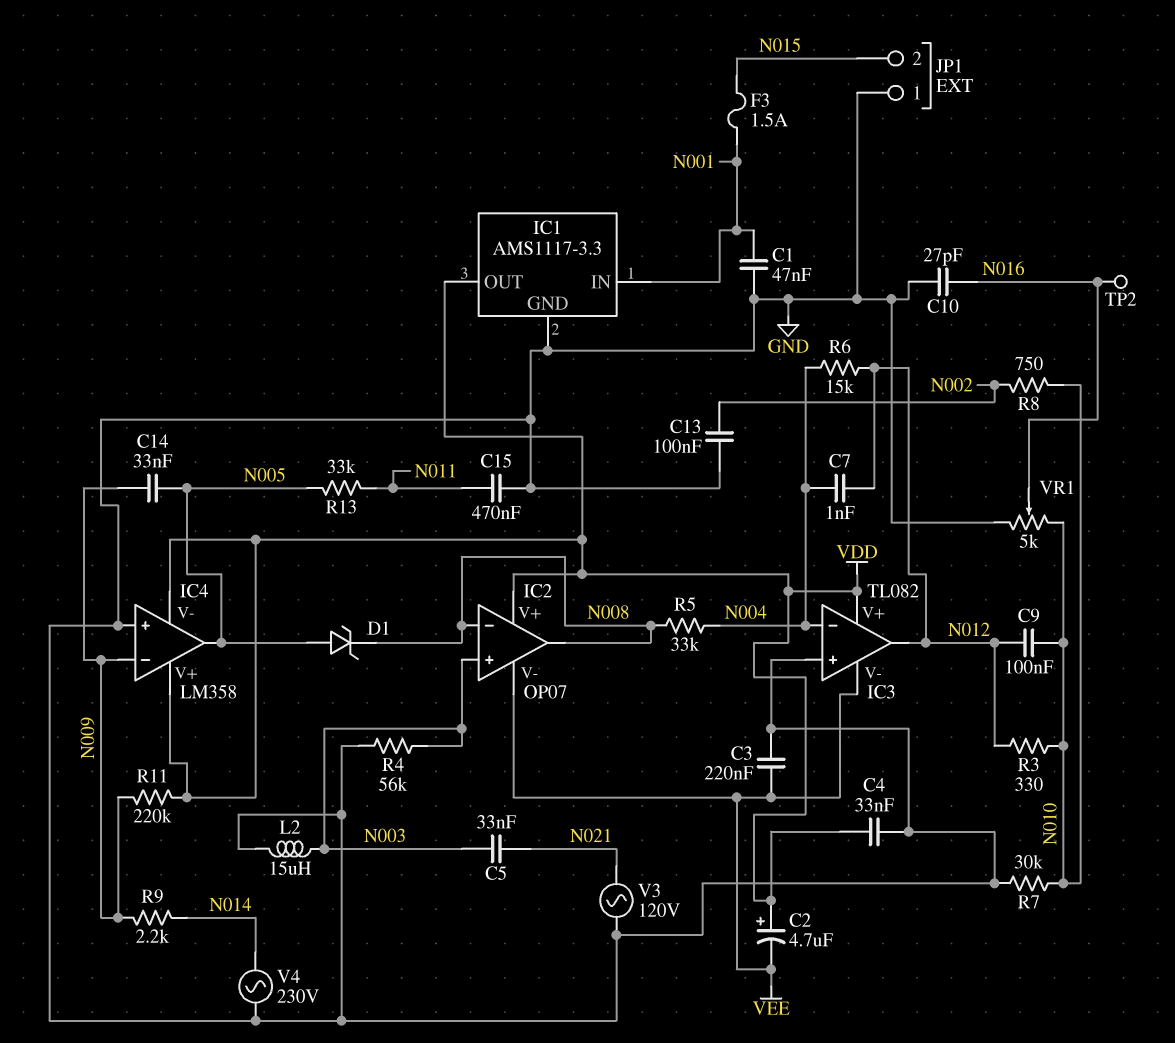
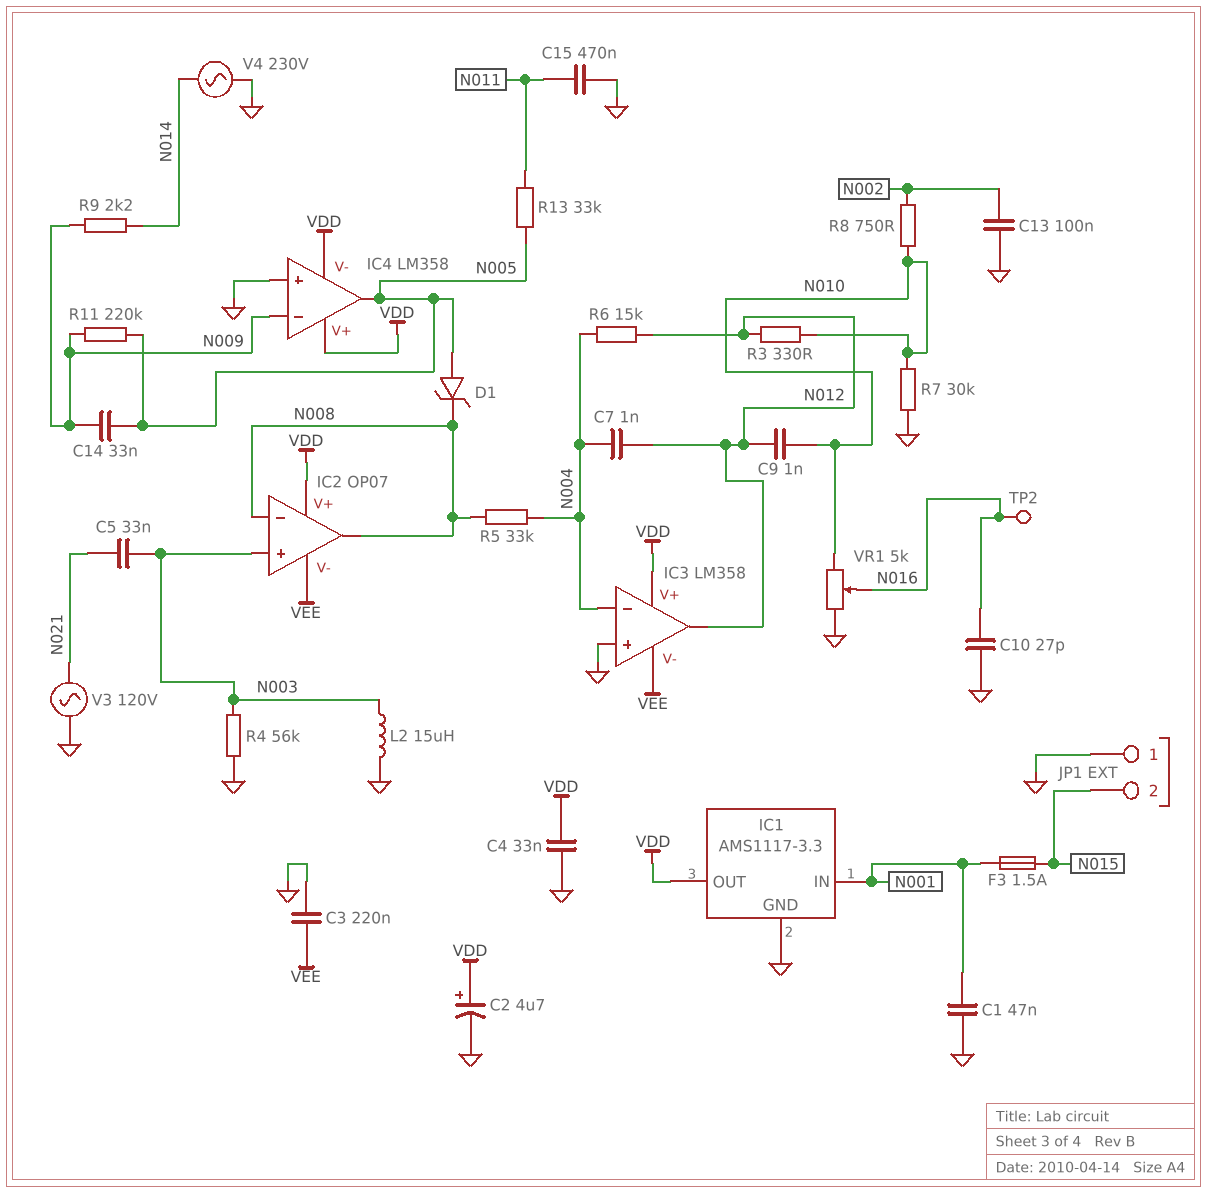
C2: 4.7uF (plus VDD, minus VEE) -> 4.7uF (plus VDD, minus GND)
C9: 100nF (N010, N012) -> 1nF (N010, N012)
IC3: TL082 -> LM358
R11: 220k (N009, VDD) -> 220k (N005, N009)

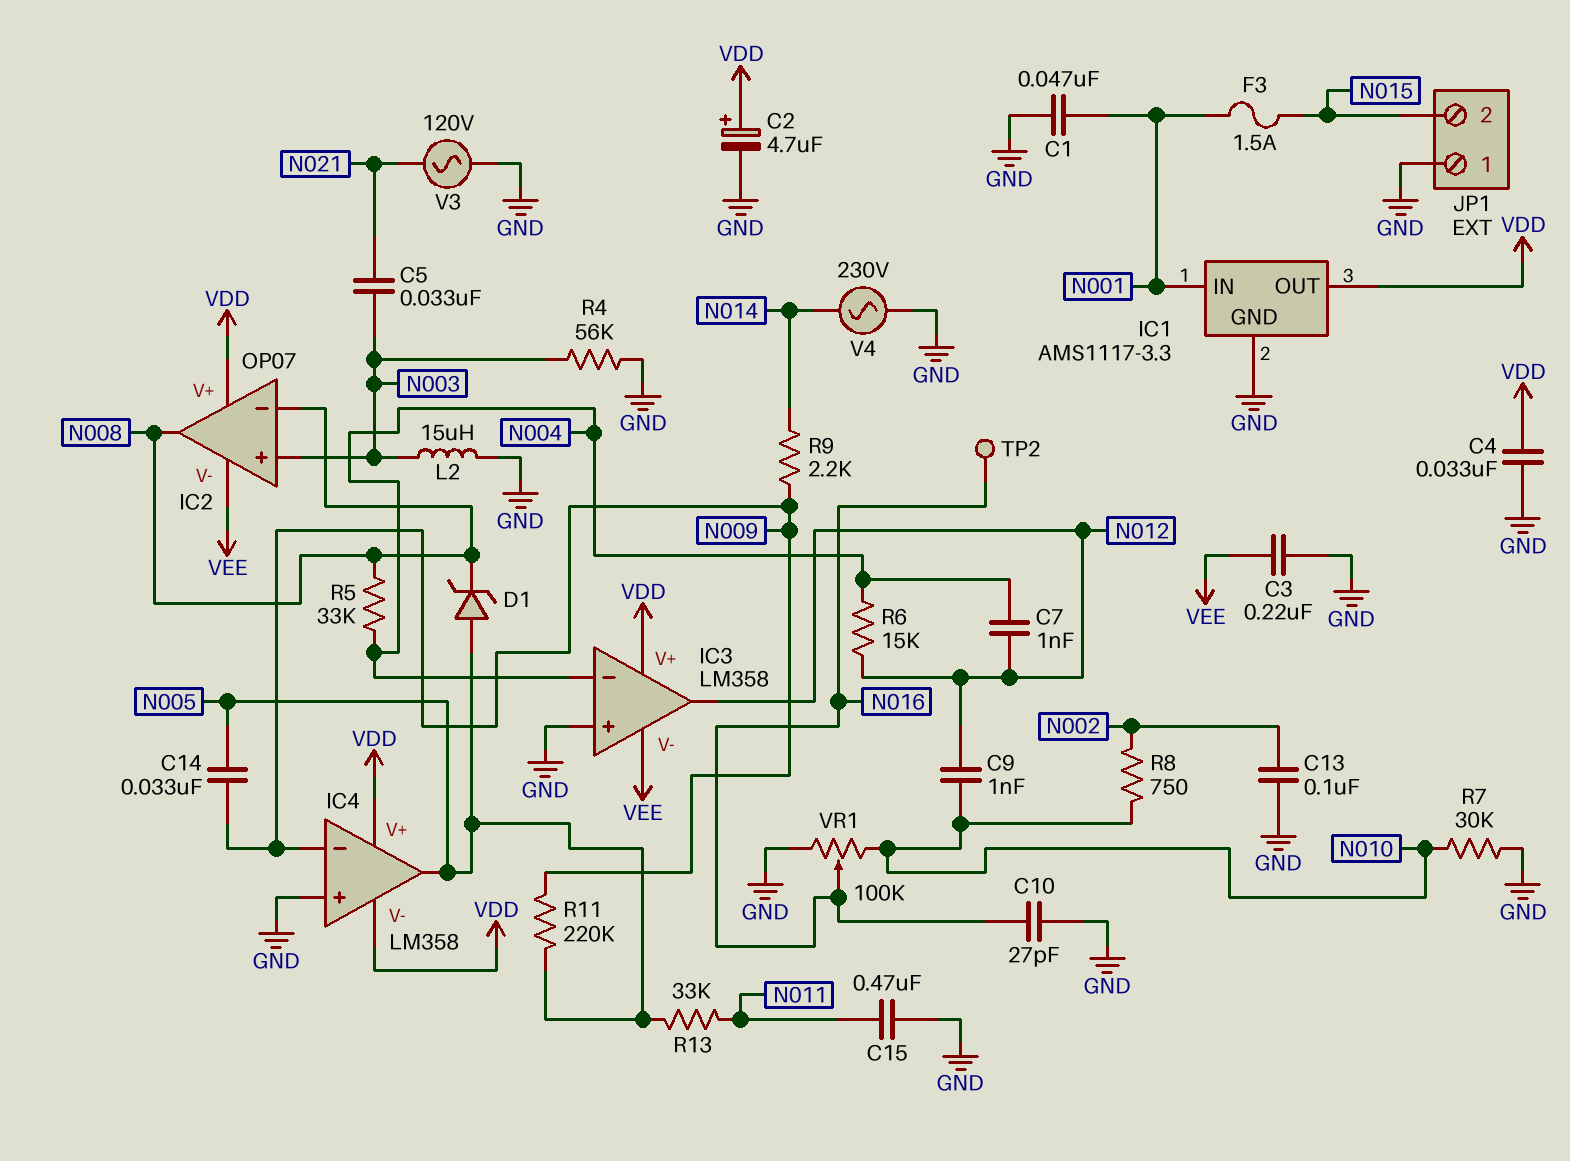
R3: 330 (N010, N012) -> none
VR1: 5k (GND, N010, wiper N016) -> 100k (GND, N010, wiper N016)

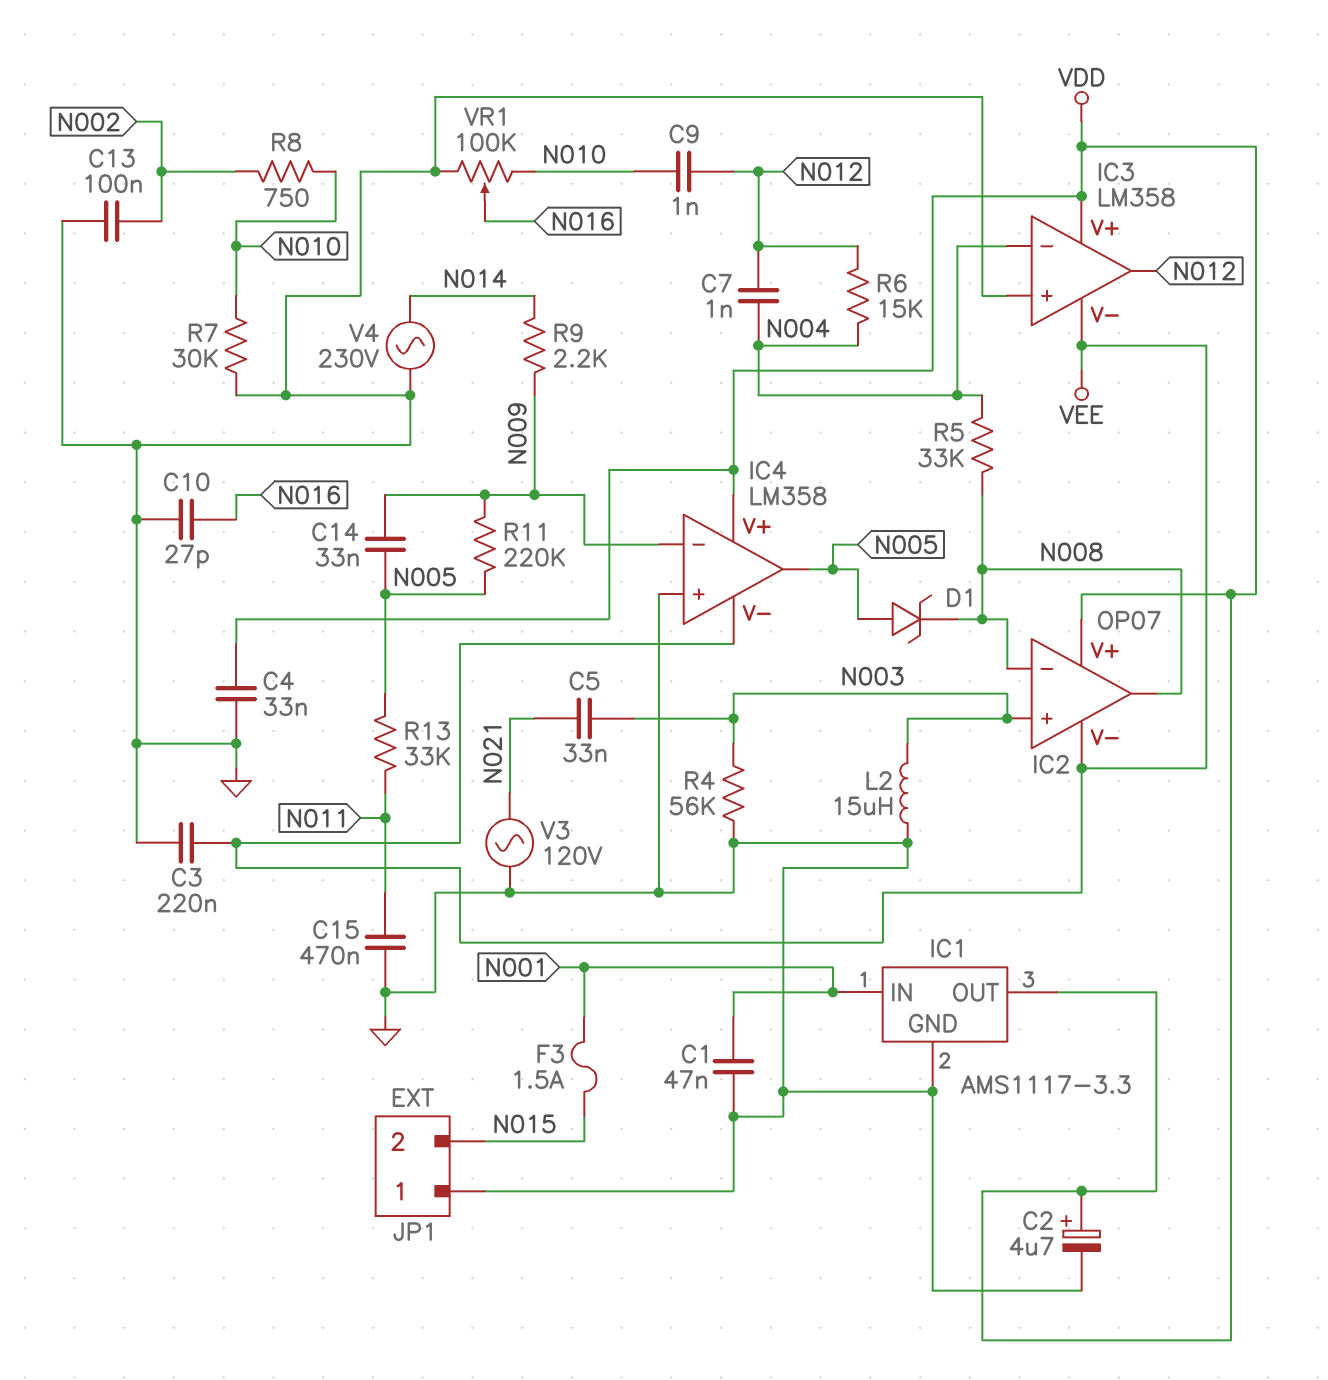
IC4 pin V-: VDD -> VEE
TP2: test point (N016) -> none

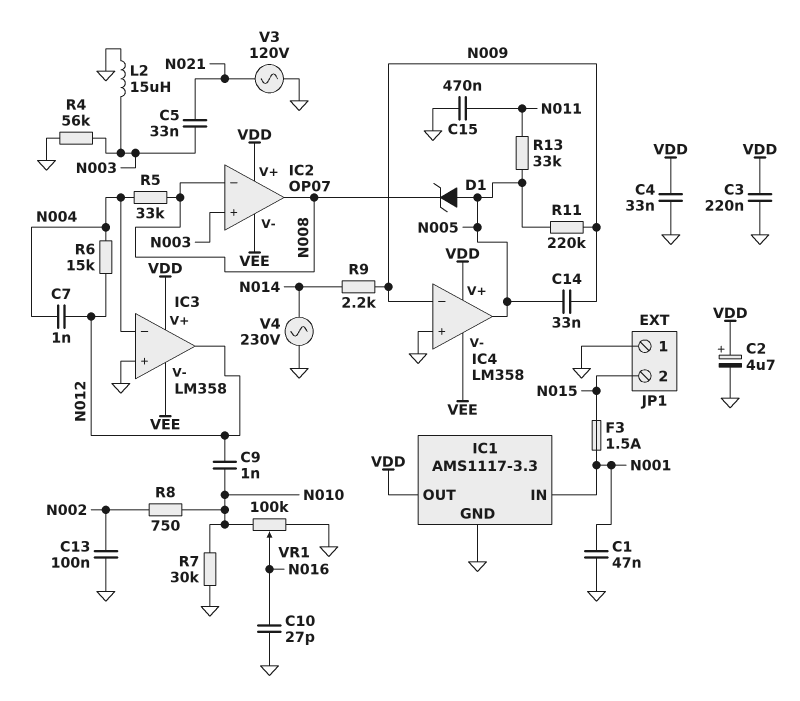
C3: 220nF (GND, VEE) -> 220nF (GND, VDD)

